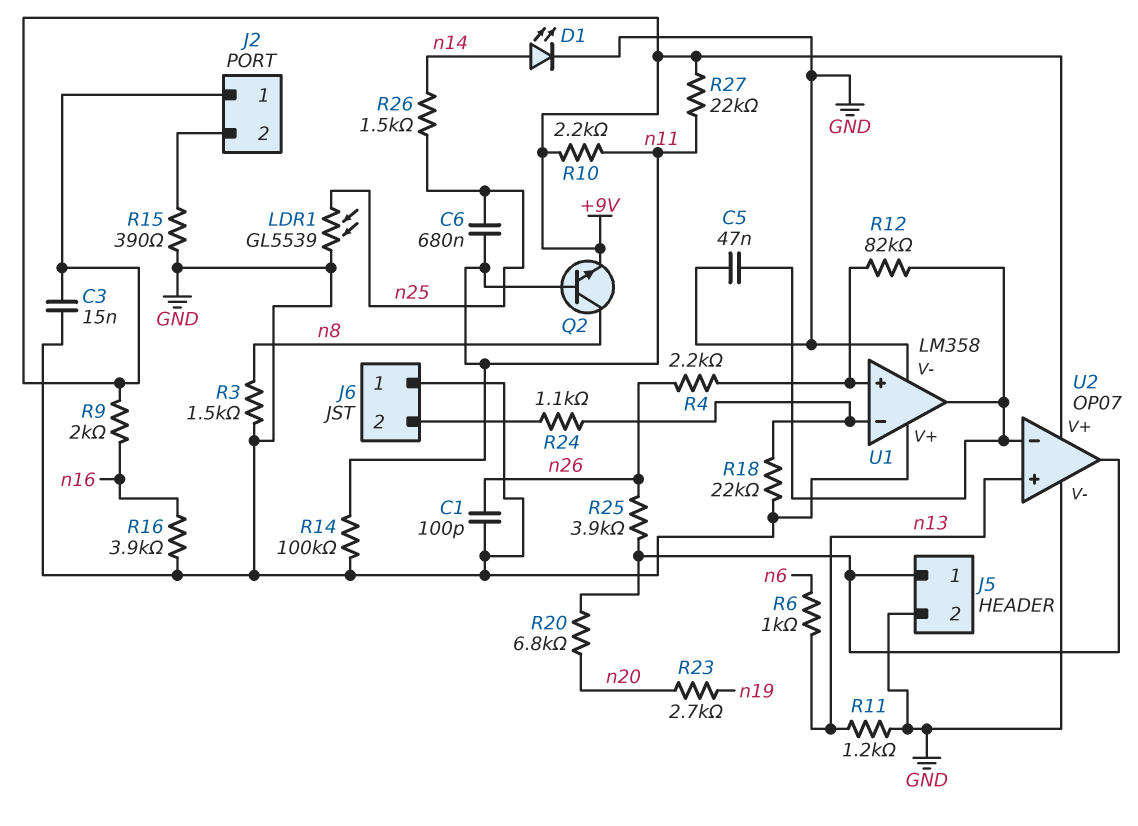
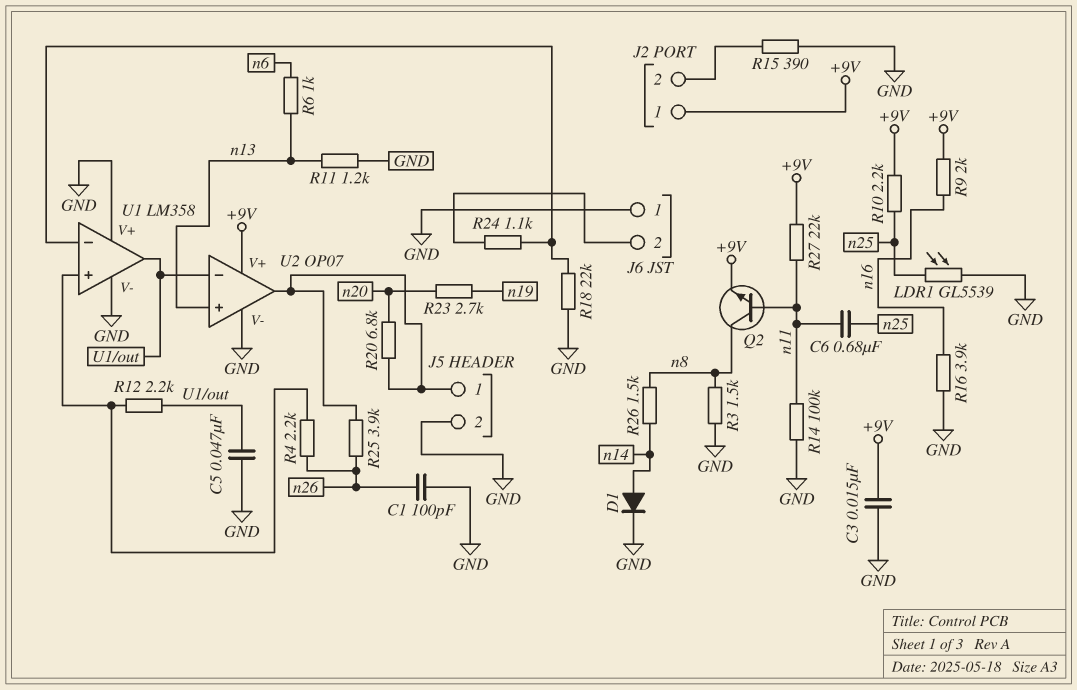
D1: LED (A n14, K GND) -> diode (A n14, K GND)
R10: 2.2k (+9V, n11) -> 2.2k (+9V, n25)
R12: 82k (U1/in+, U1/out) -> 2.2k (U1/in+, U1/out)
R26: 1.5k (n14, n25) -> 1.5k (n8, n14)

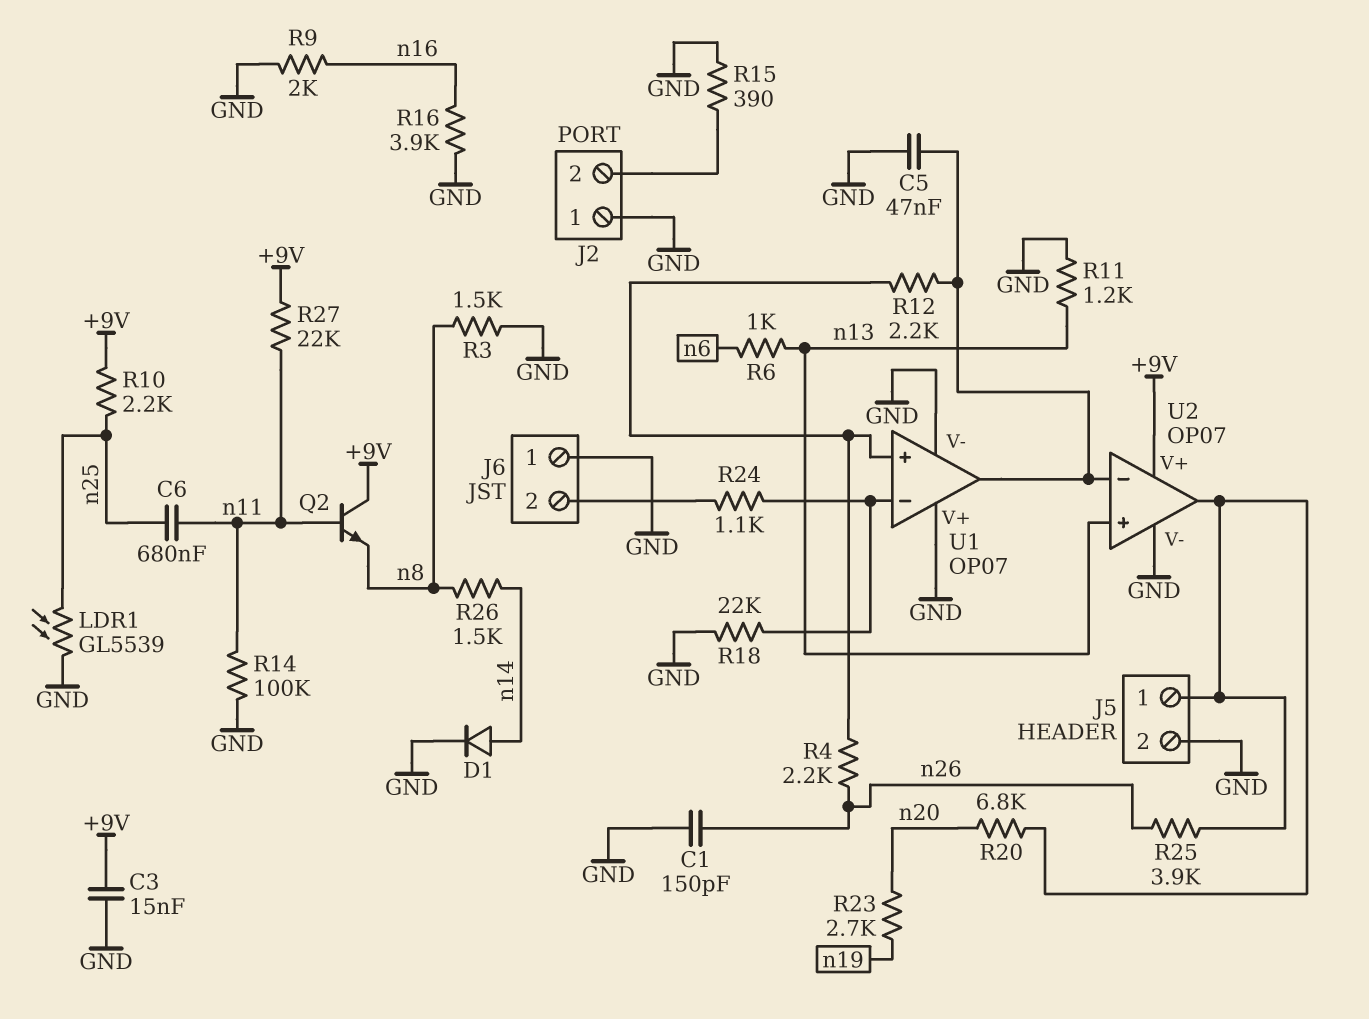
C1: 100pF (GND, n26) -> 150pF (GND, n26)
J2 pin 1: +9V -> GND
Q2: NPN (B n11, C n8, E +9V) -> NPN (B n11, C +9V, E n8)
R9: 2k (+9V, n16) -> 2k (GND, n16)
U1: LM358 -> OP07

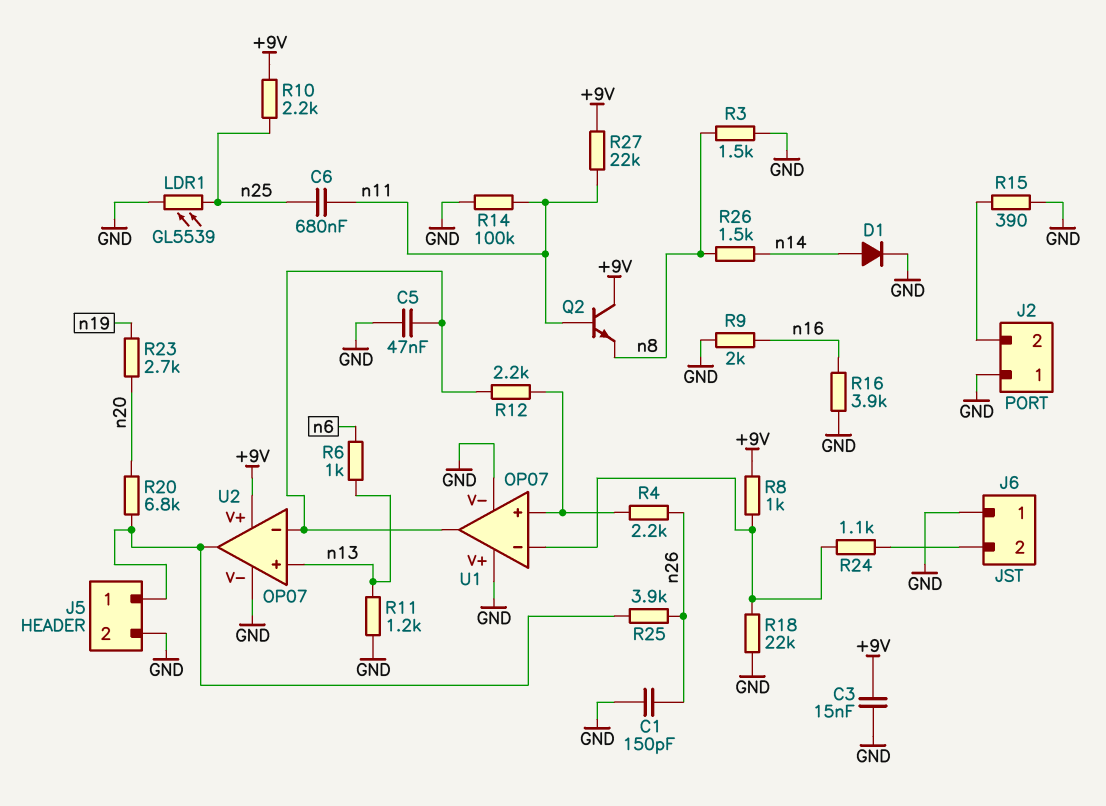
R8: none -> 1k (+9V, U1/in-)

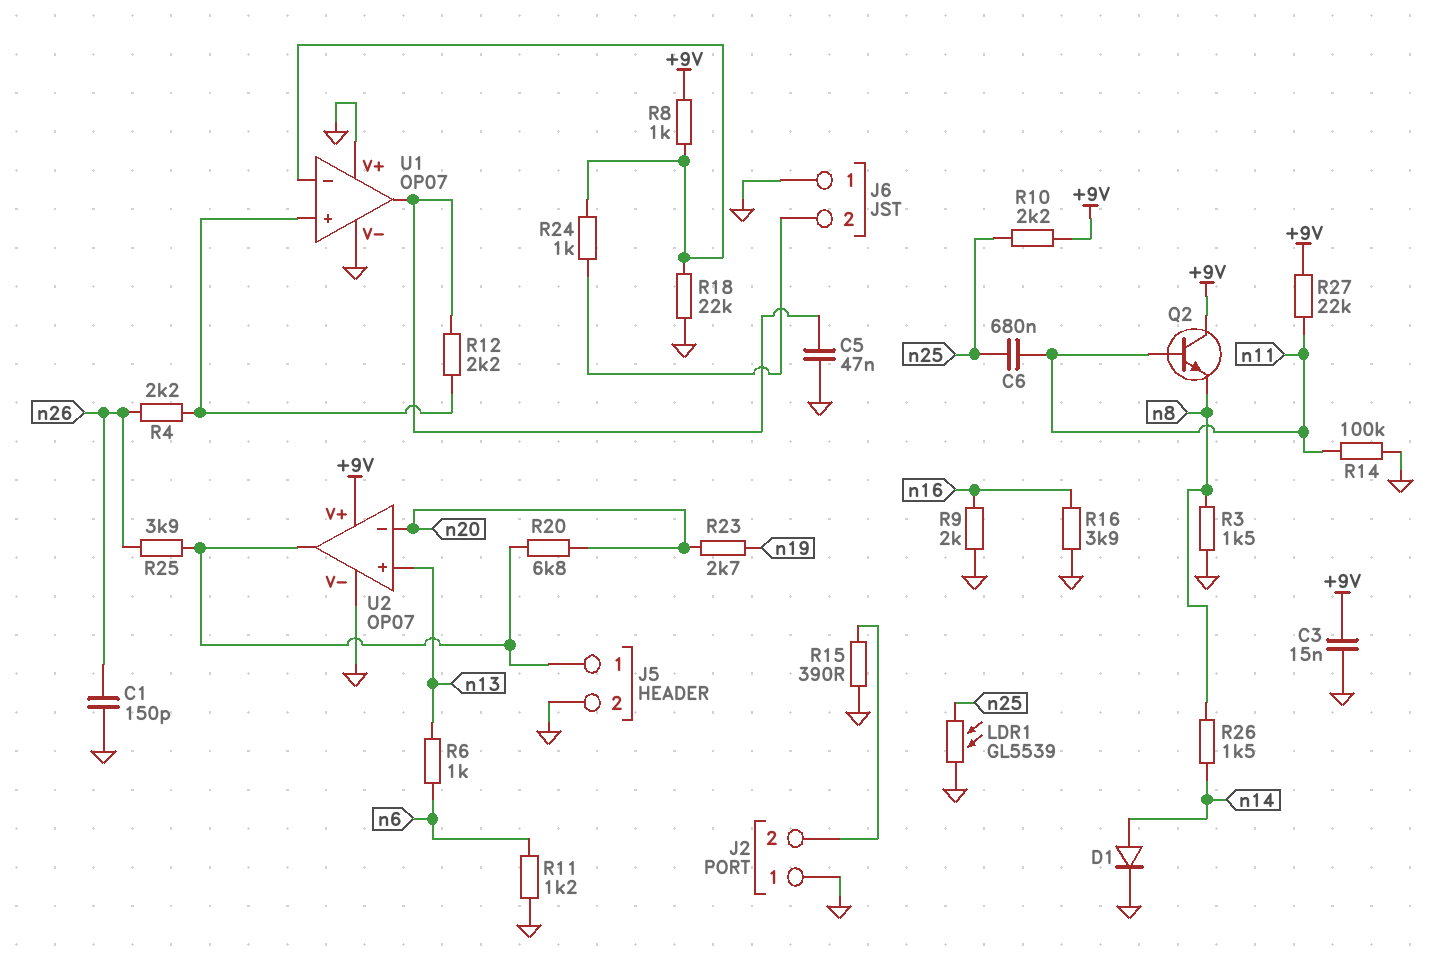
R11: 1.2k (GND, n13) -> 1.2k (GND, n6)
R24: 1.1k (J6/2, U1/in-) -> 1k (J6/2, U1/in-)
U2 pin in-: U1/out -> n20

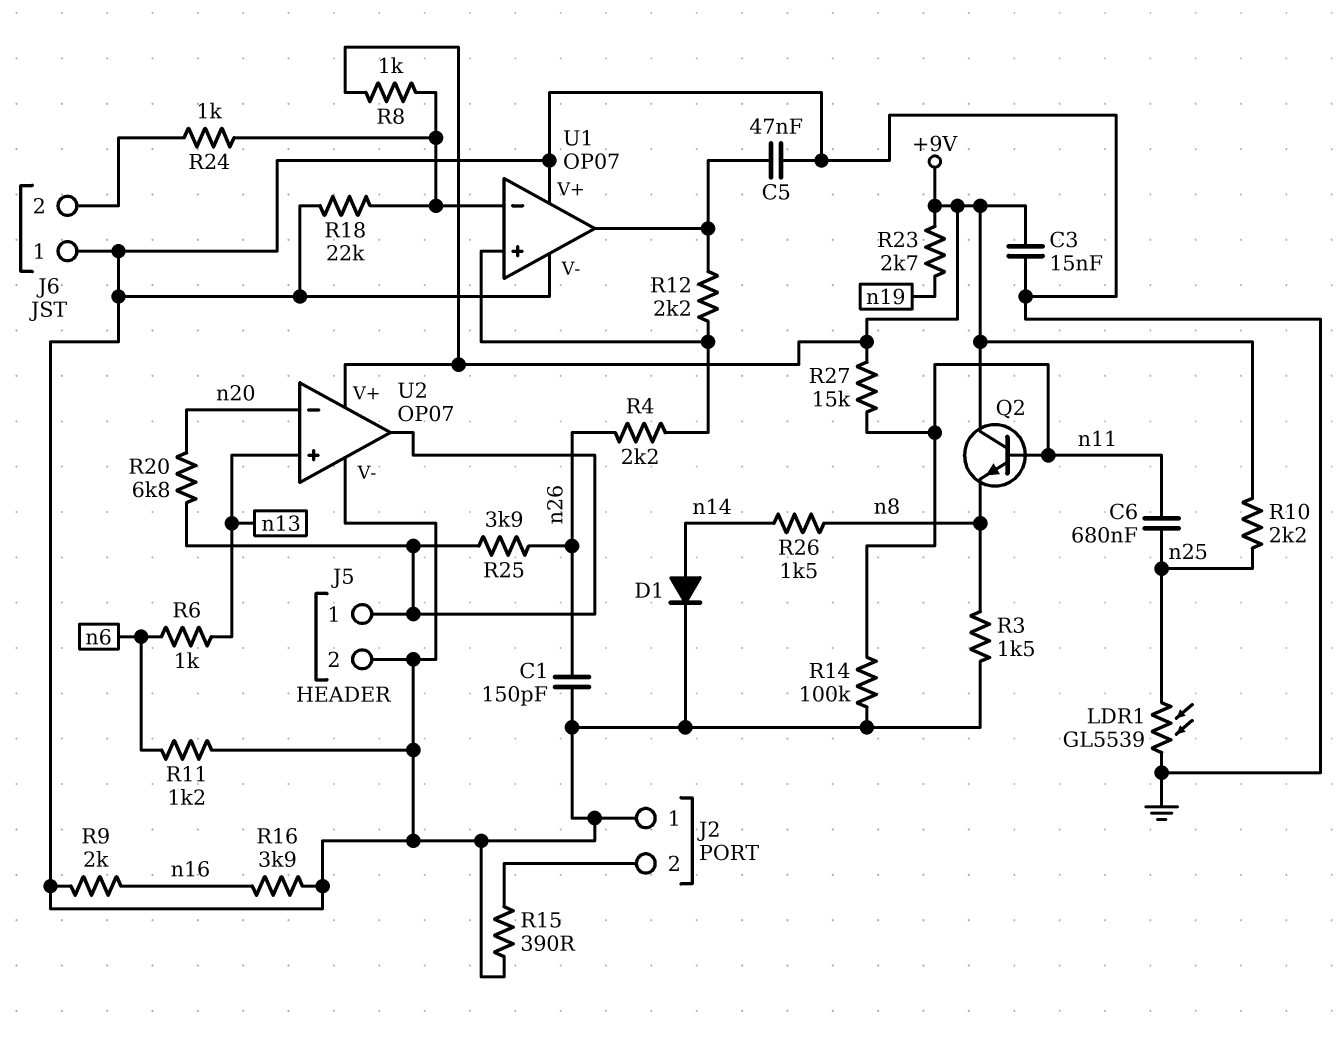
R23: 2.7k (n19, n20) -> 2.7k (+9V, n19)
R27: 22k (+9V, n11) -> 15k (+9V, n11)

